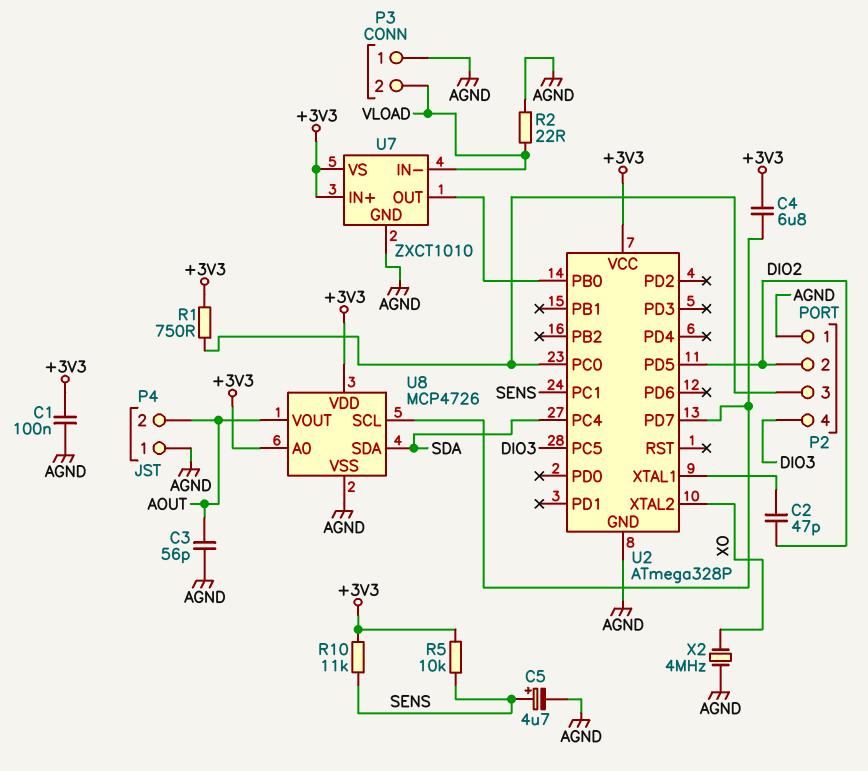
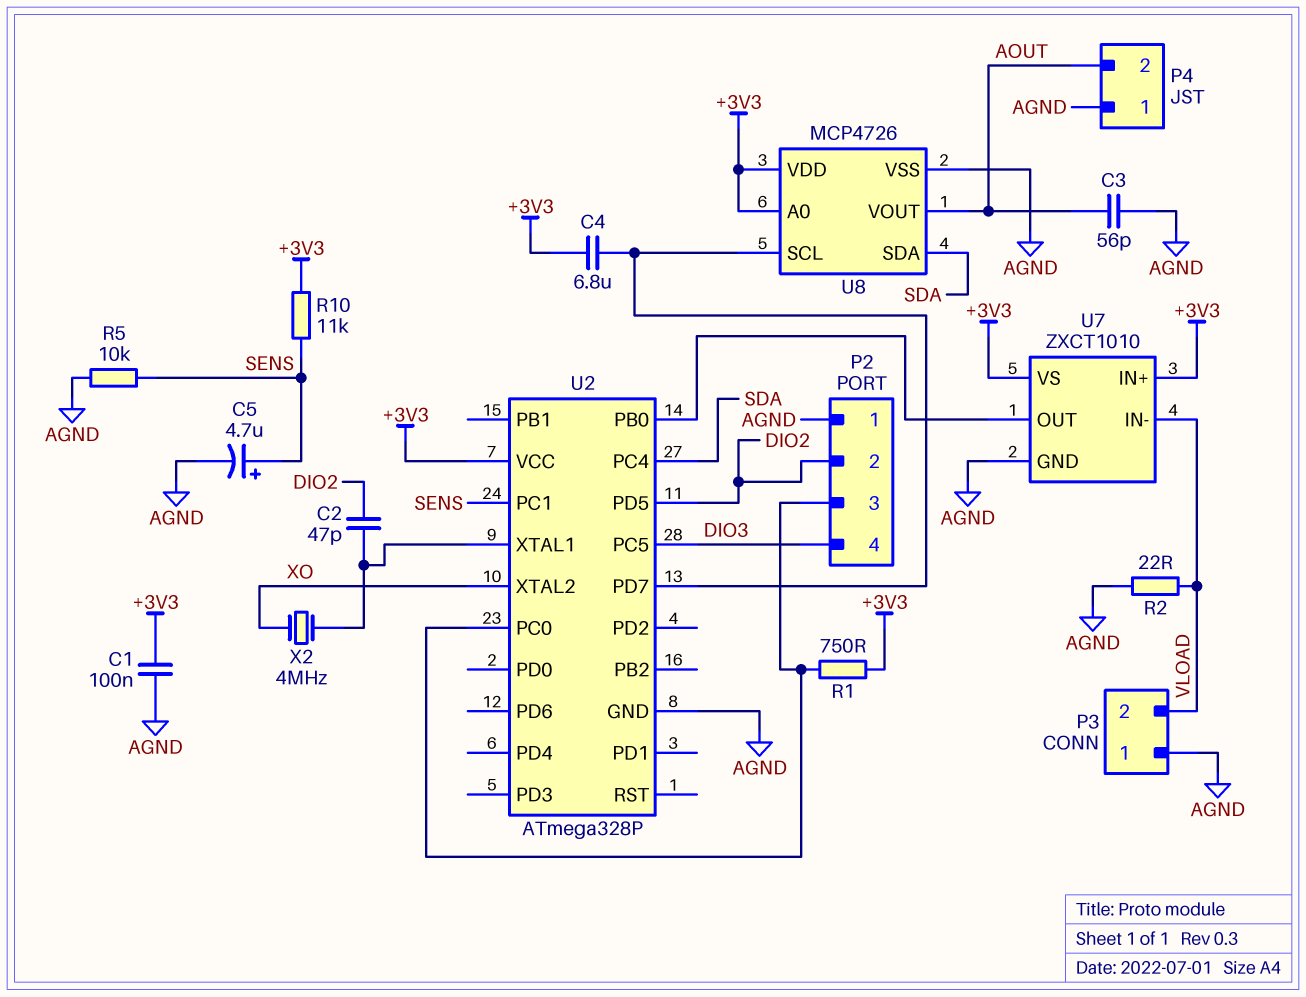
R5: 10k (+3V3, SENS) -> 10k (AGND, SENS)
X2: 4MHz (AGND, XO) -> 4MHz (U2/XTAL1, XO)

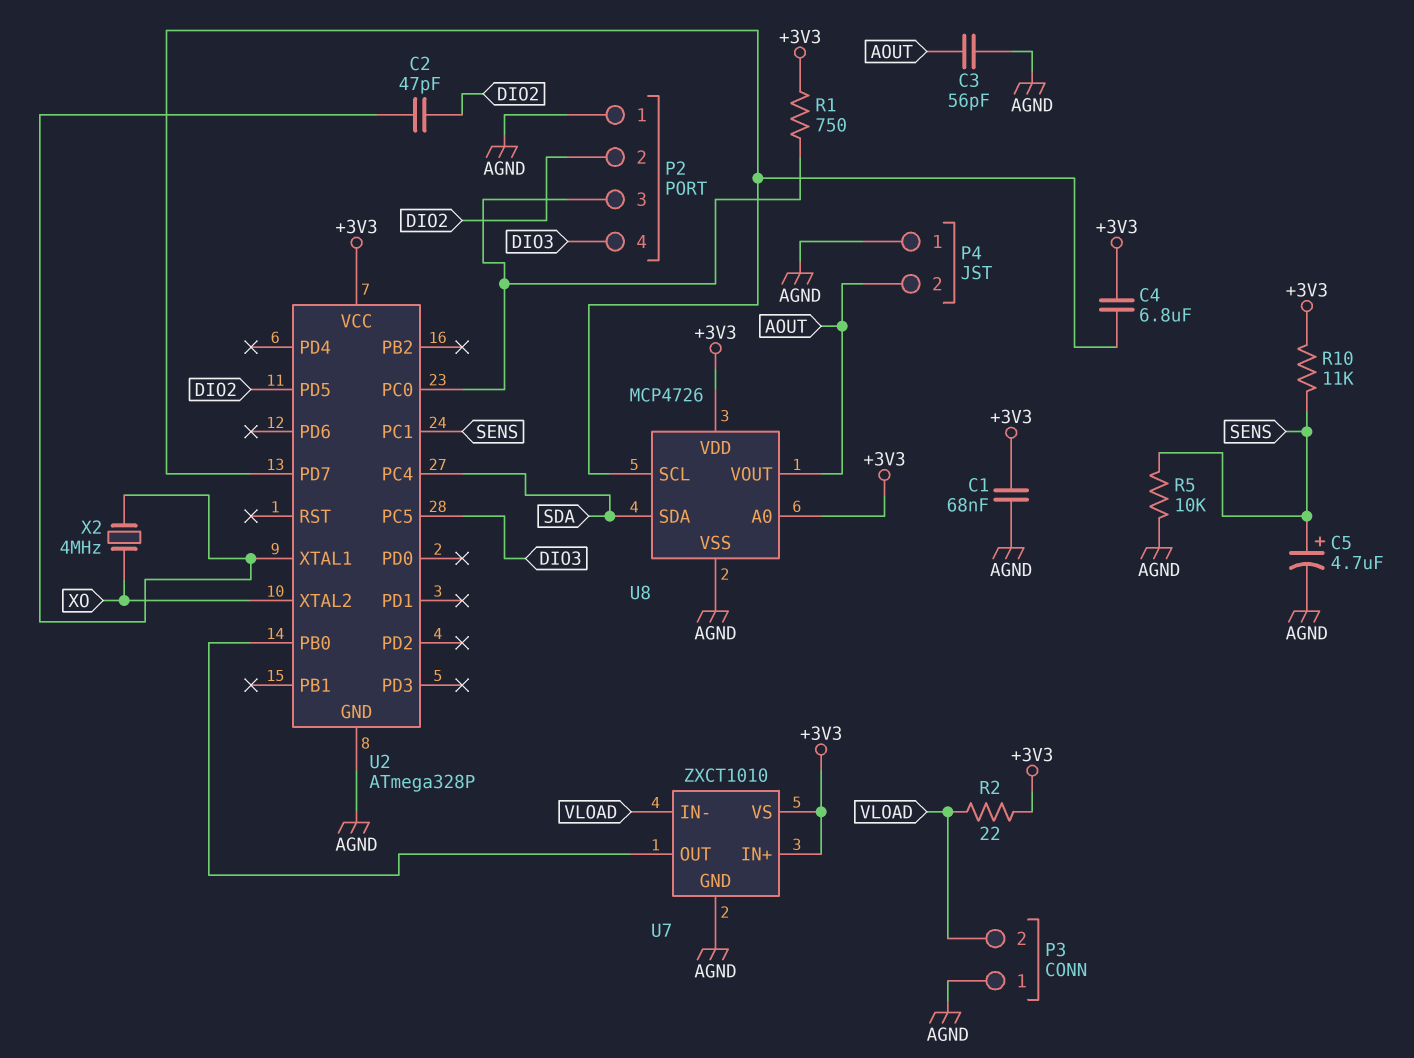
C1: 100nF (+3V3, AGND) -> 68nF (+3V3, AGND)
R2: 22 (AGND, VLOAD) -> 22 (+3V3, VLOAD)

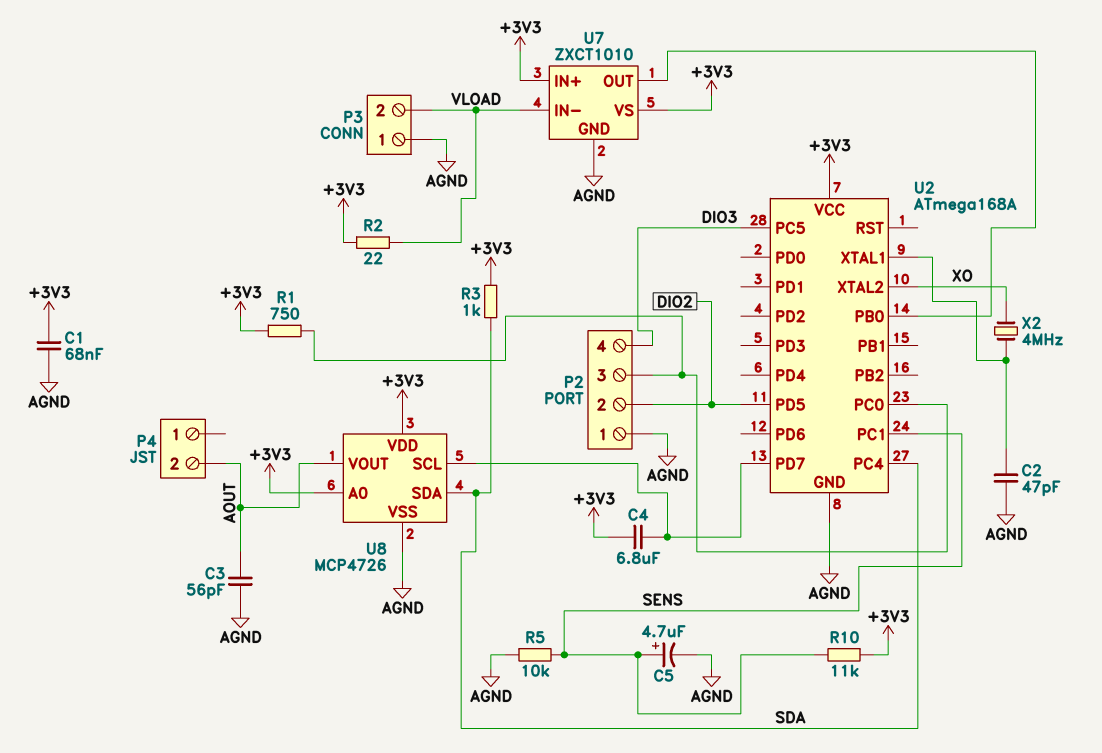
C2: 47pF (DIO2, U2/XTAL1) -> 47pF (AGND, U2/XTAL1)
P4 pin 1: AGND -> none
R3: none -> 1k (+3V3, SDA)
U2: ATmega328P -> ATmega168A

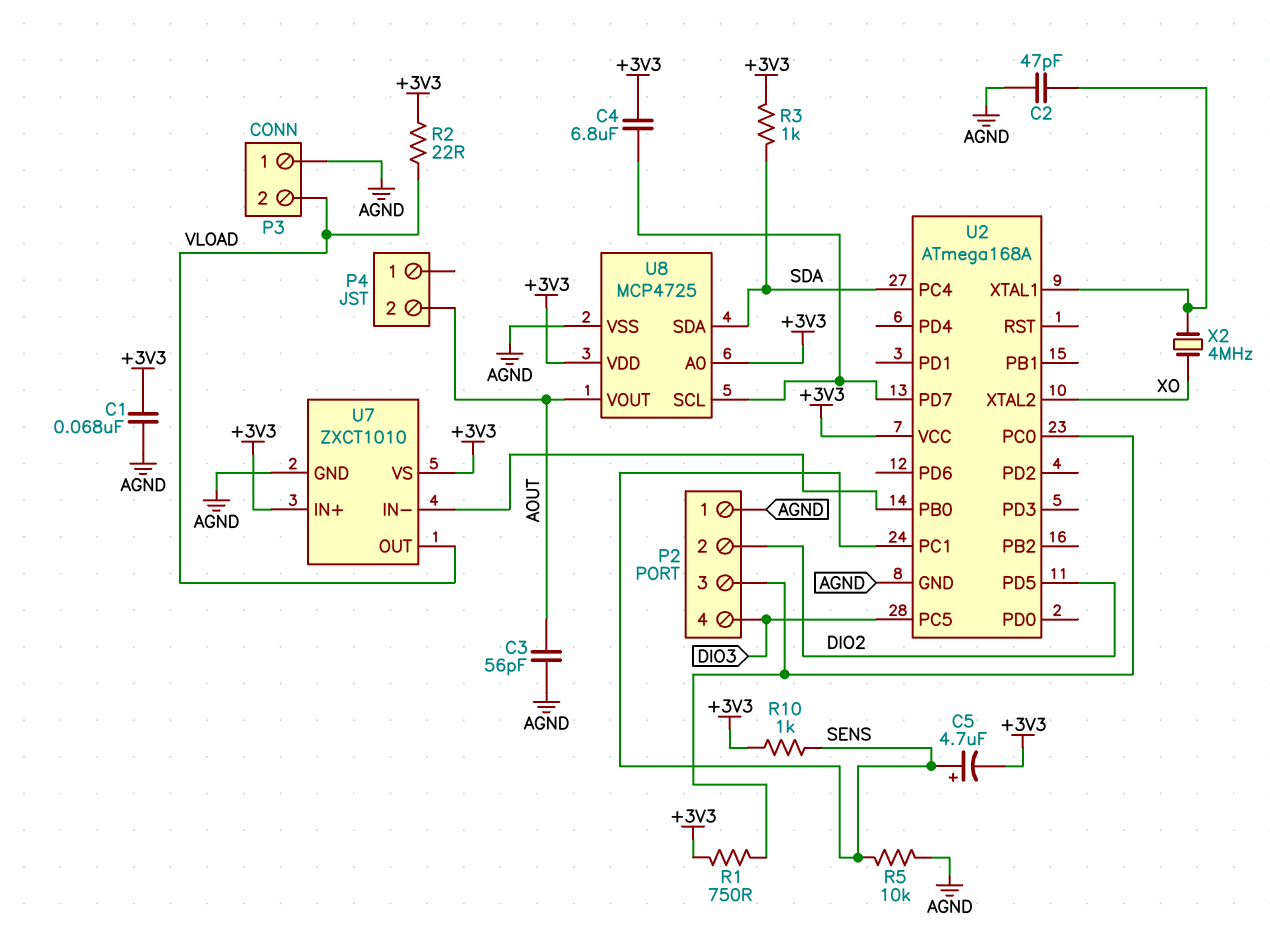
C5: 4.7uF (plus SENS, minus AGND) -> 4.7uF (plus SENS, minus +3V3)
R10: 11k (+3V3, SENS) -> 1k (+3V3, SENS)
U7 pin IN-: VLOAD -> U2/PB0
U7 pin OUT: U2/PB0 -> VLOAD
U8: MCP4726 -> MCP4725

